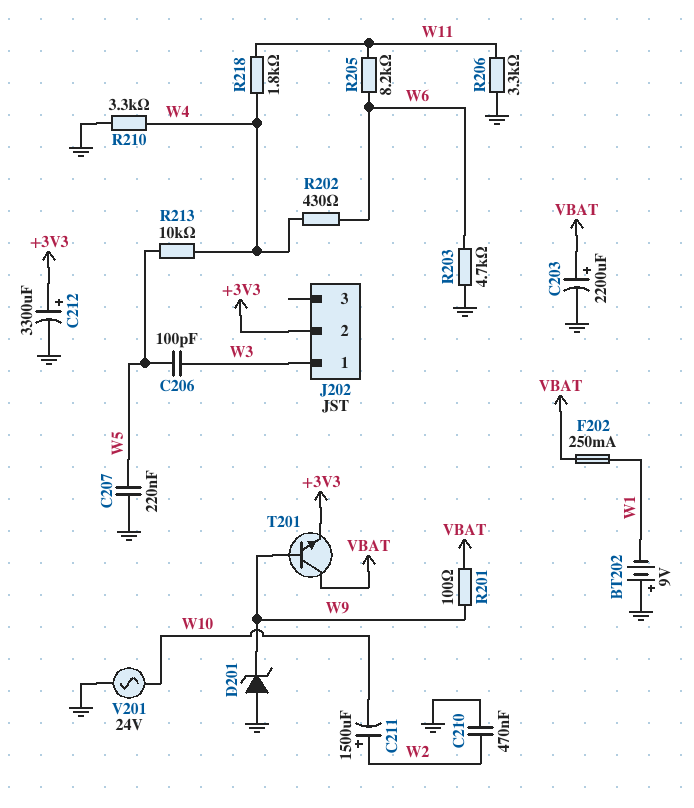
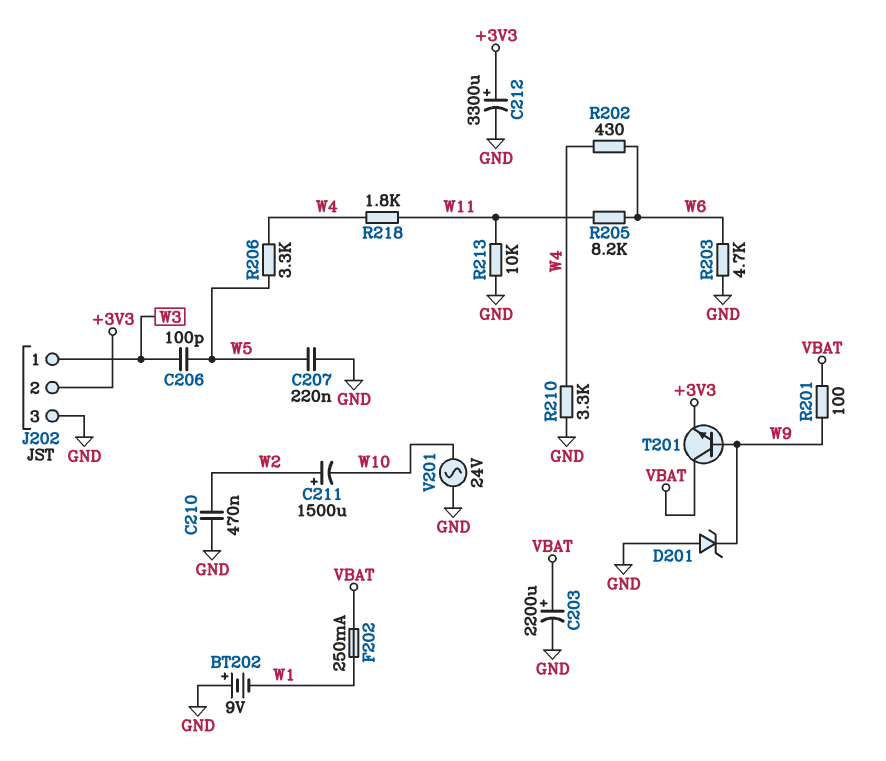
J202 pin 3: none -> GND
R206: 3.3k (GND, W11) -> 3.3k (W4, W5)
R213: 10k (W4, W5) -> 10k (GND, W11)

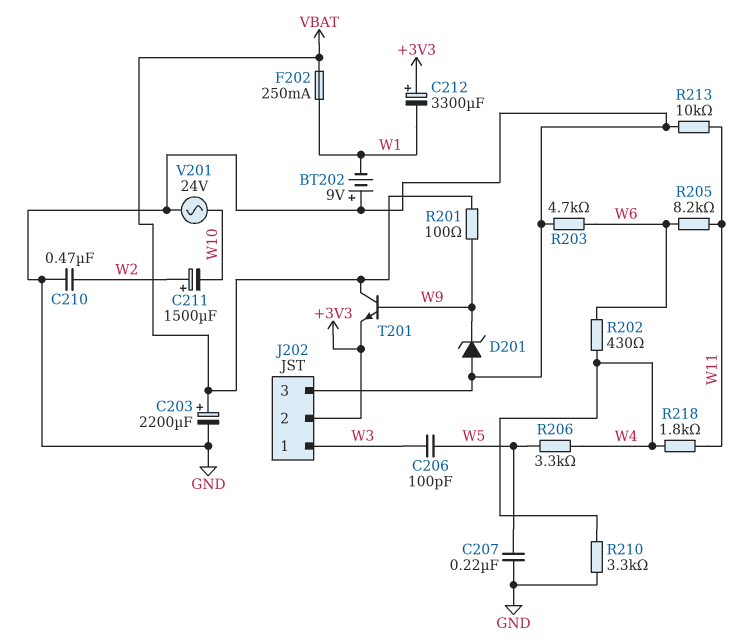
C212: 3300uF (plus +3V3, minus GND) -> 3300uF (plus +3V3, minus W1)

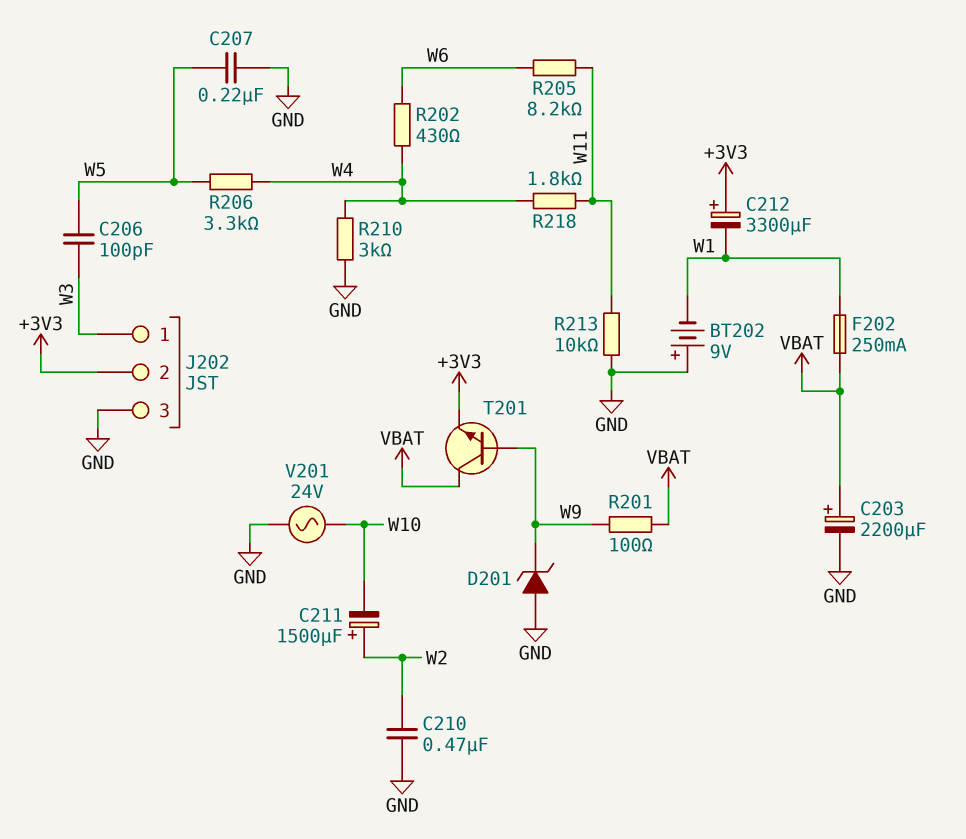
R203: 4.7k (GND, W6) -> none
R210: 3.3k (GND, W4) -> 3k (GND, W4)

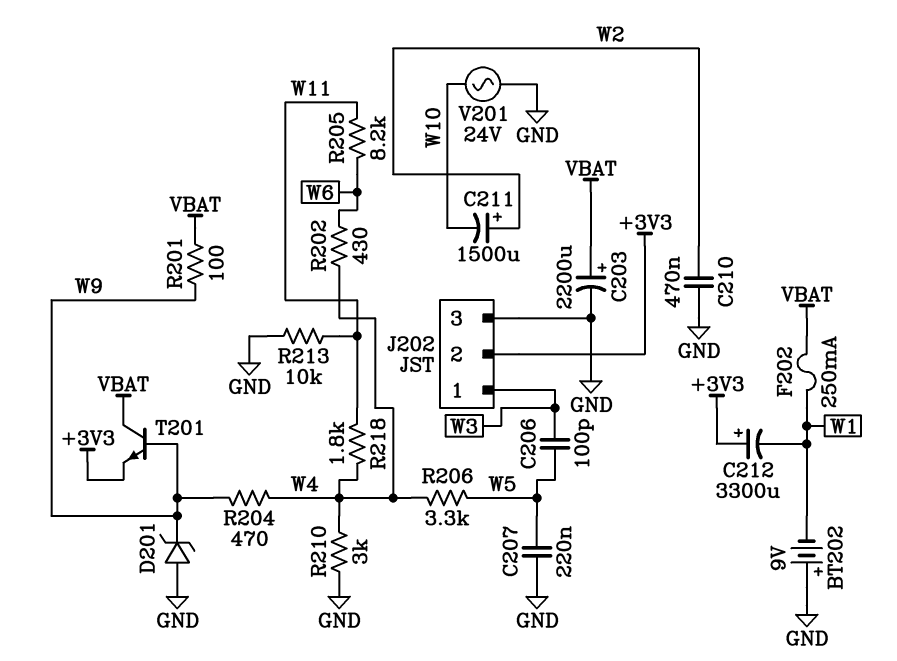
R204: none -> 470 (W4, W9)

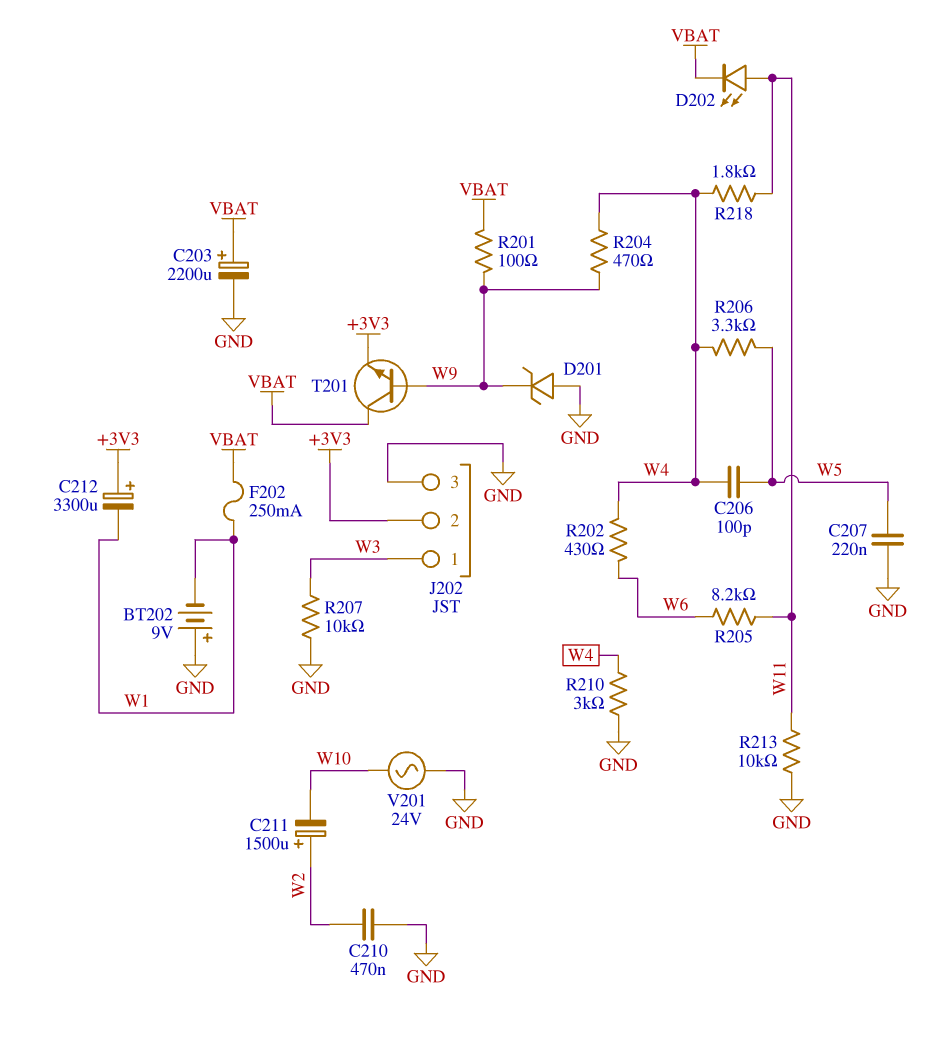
C206: 100pF (W3, W5) -> 100pF (W4, W5)
D202: none -> LED (A W11, K VBAT)
R207: none -> 10k (GND, W3)

